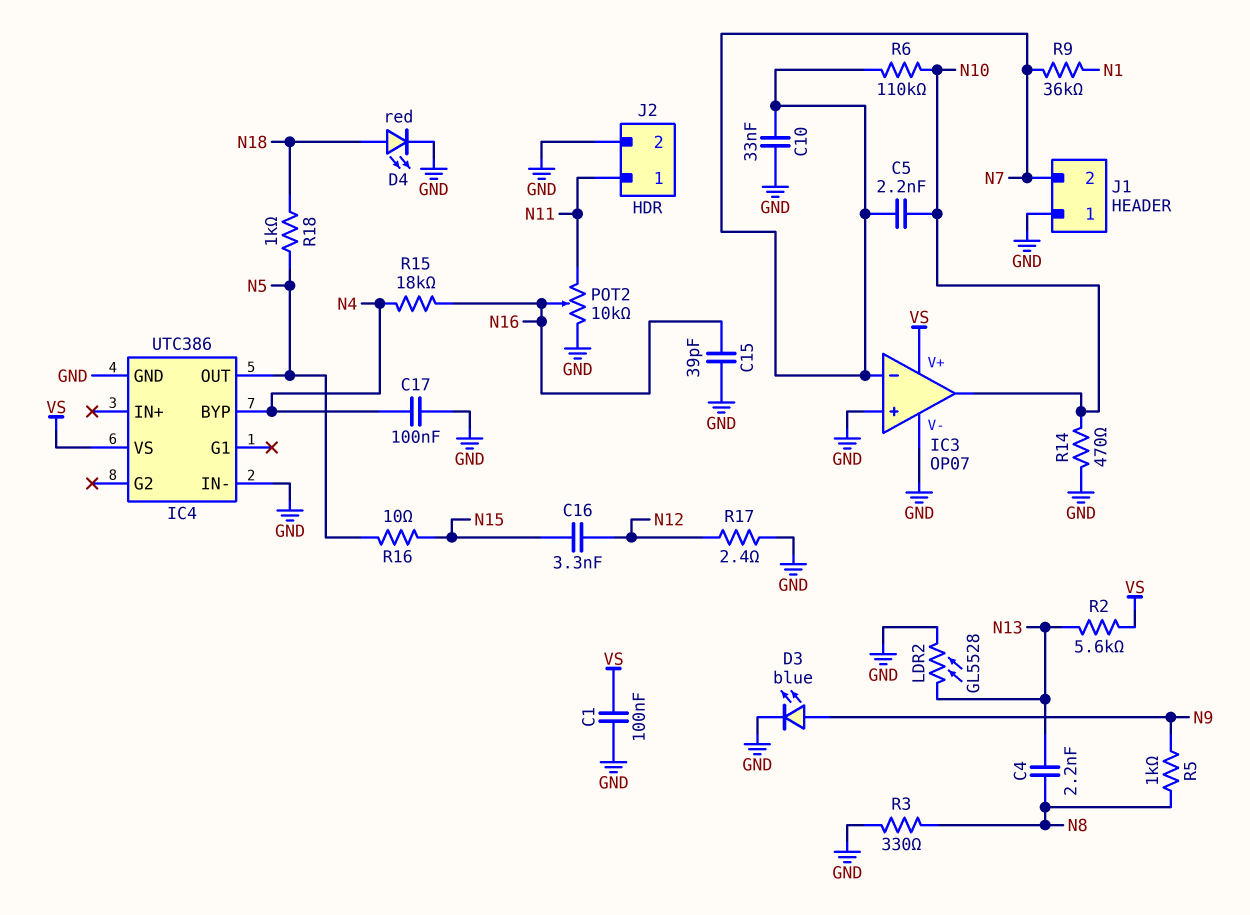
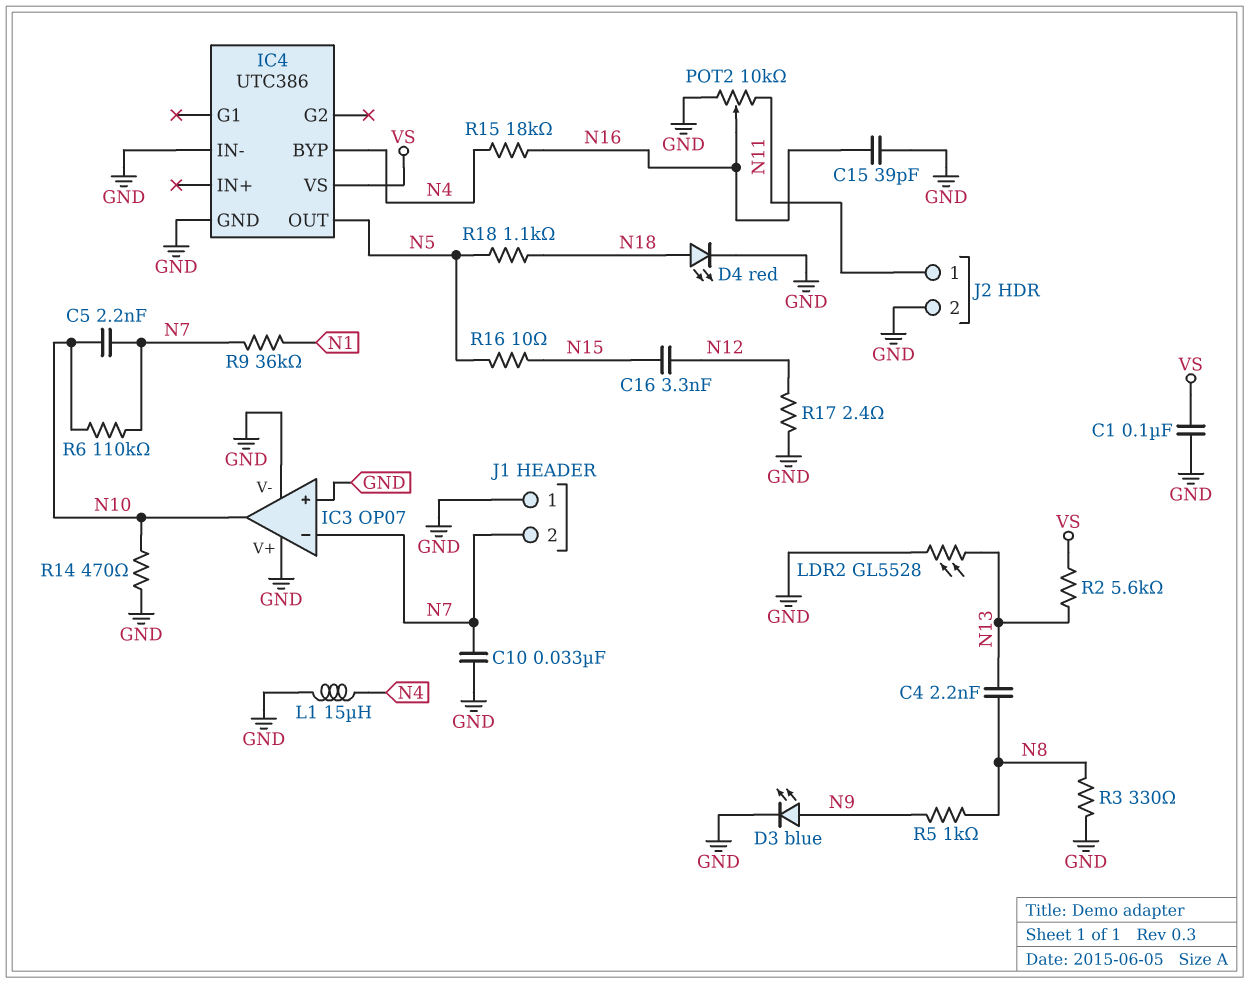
C17: 100nF (GND, N4) -> none
IC3 pin V+: VS -> GND
L1: none -> 15uH (GND, N4)
R18: 1k (N5, N18) -> 1.1k (N5, N18)

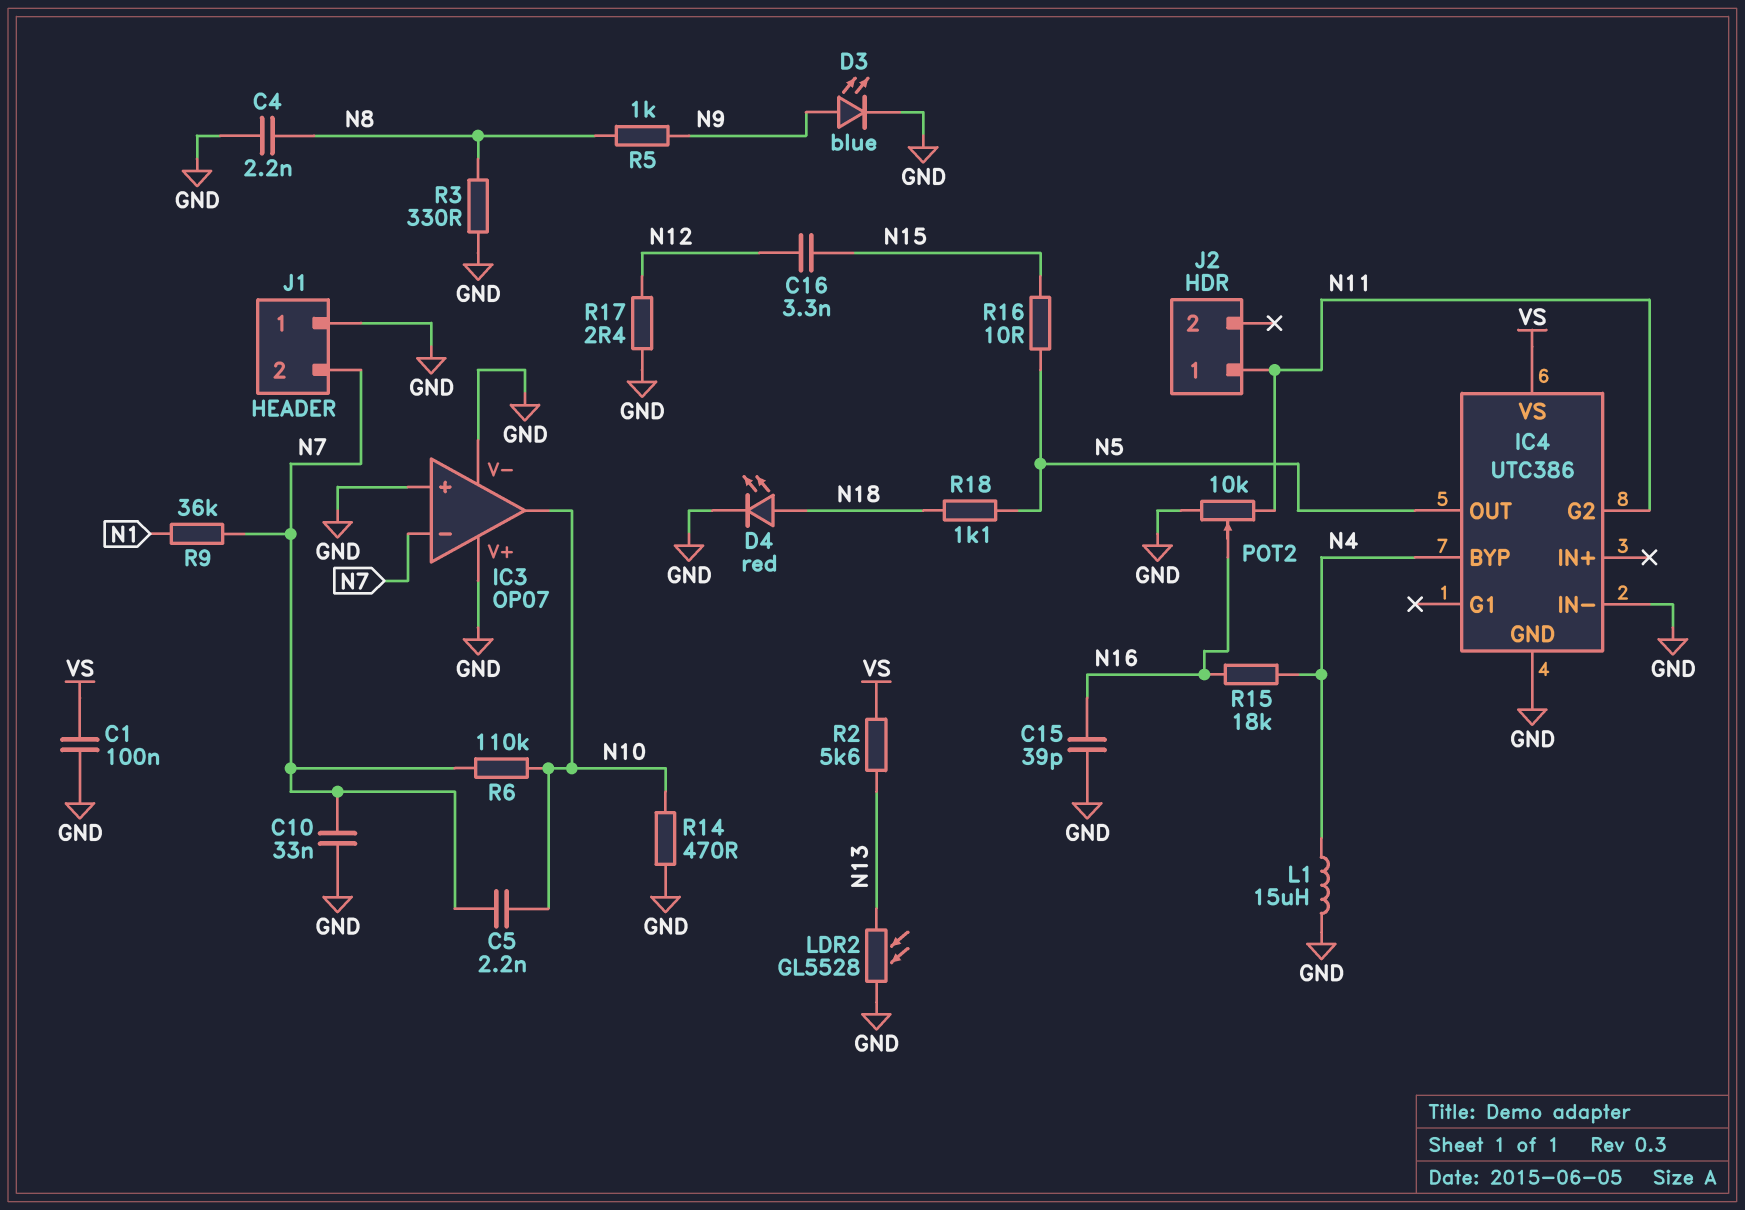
C4: 2.2nF (N8, N13) -> 2.2nF (GND, N8)
IC4 pin G2: none -> N11
J2 pin 2: GND -> none

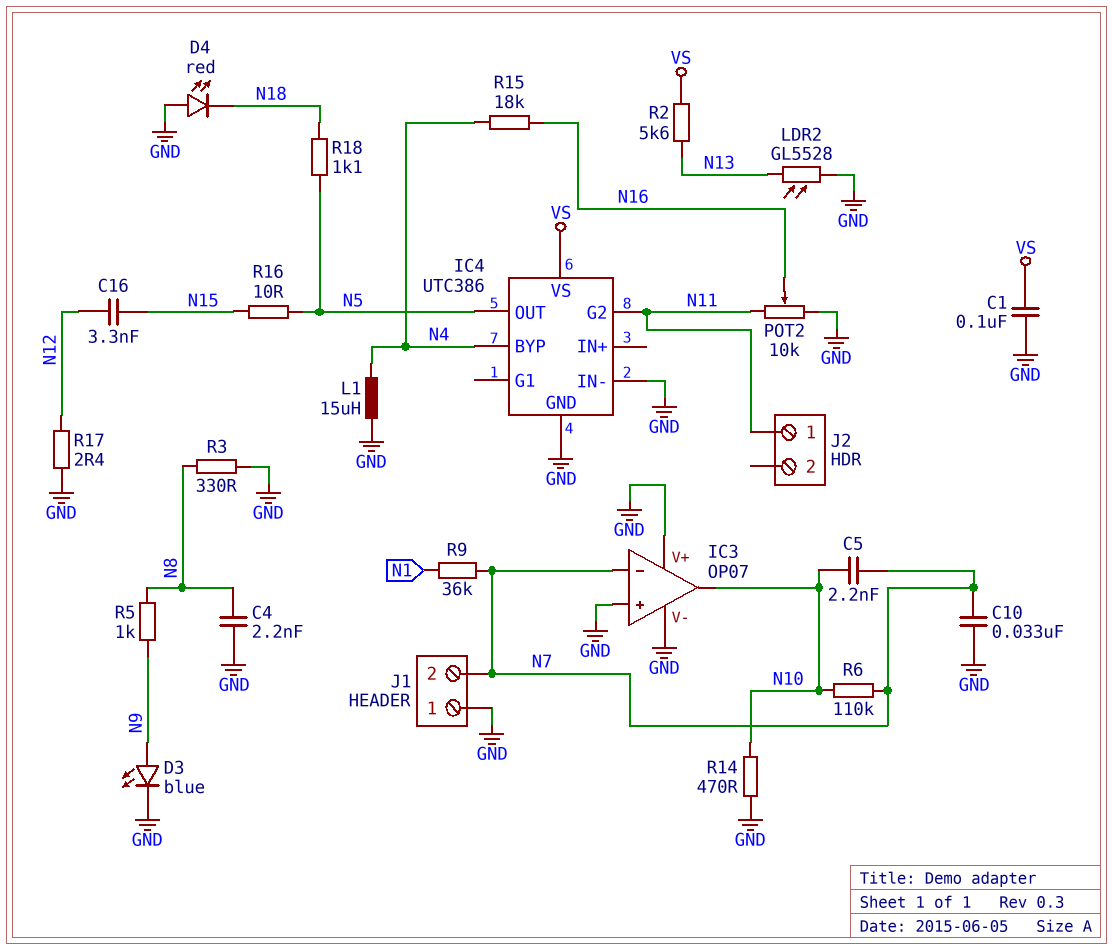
C15: 39pF (GND, N16) -> none
D4: LED red (A N18, K GND) -> LED red (A GND, K N18)

